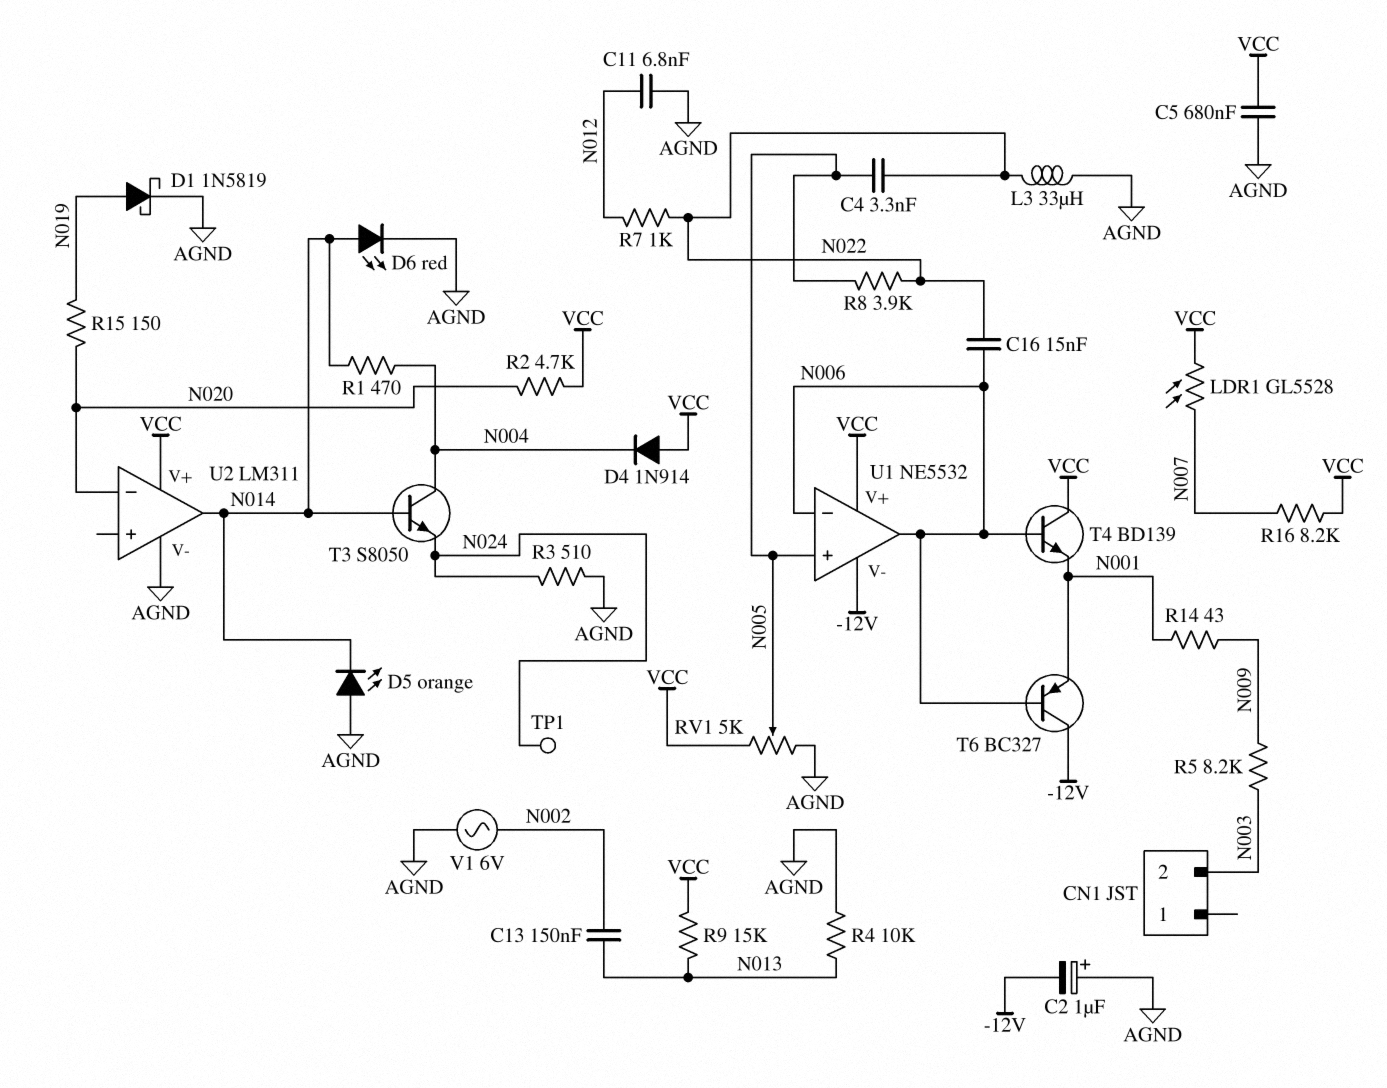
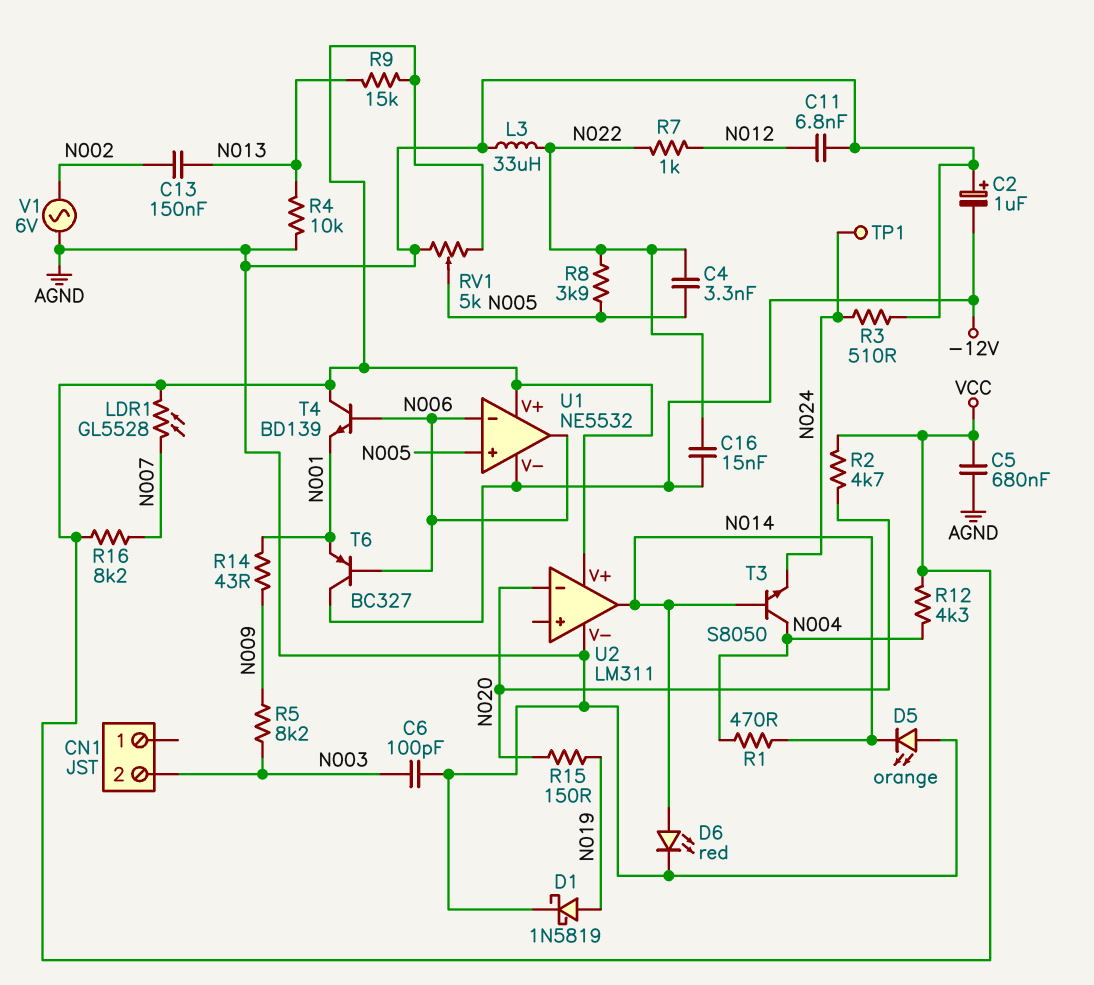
C6: none -> 100pF (AGND, N003)
C16: 15nF (N006, N022) -> 15nF (-12V, N022)
D4: diode 1N914 (A VCC, K N004) -> none
R12: none -> 4.3k (N004, VCC)

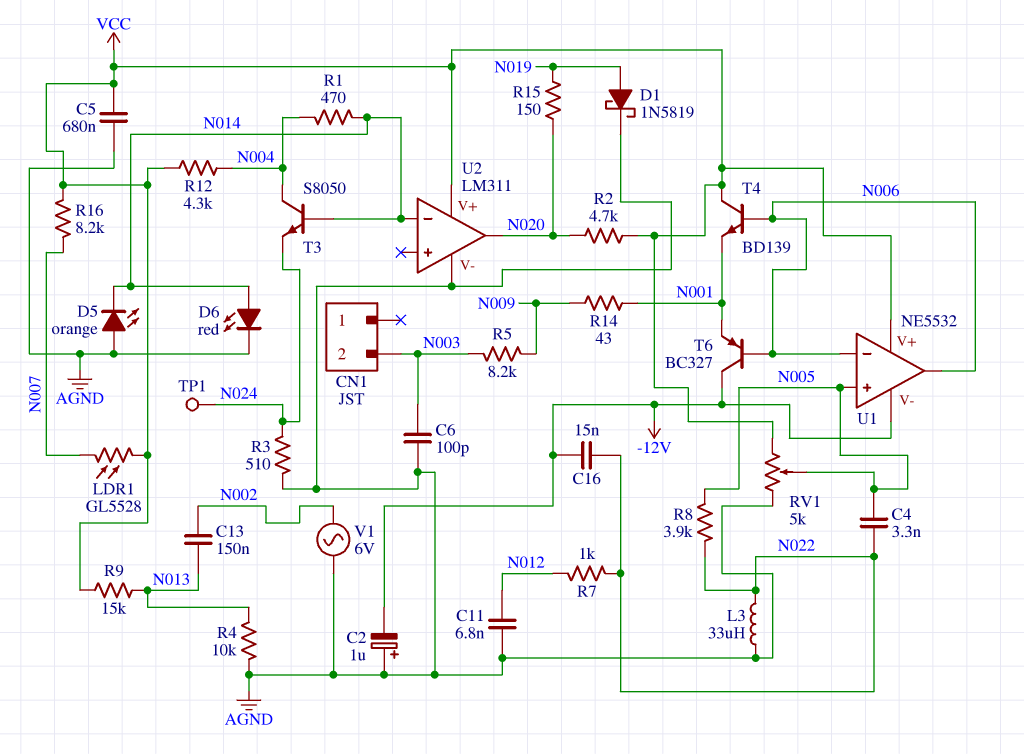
U2 pin in-: N020 -> N014
U2 pin out: N014 -> N020

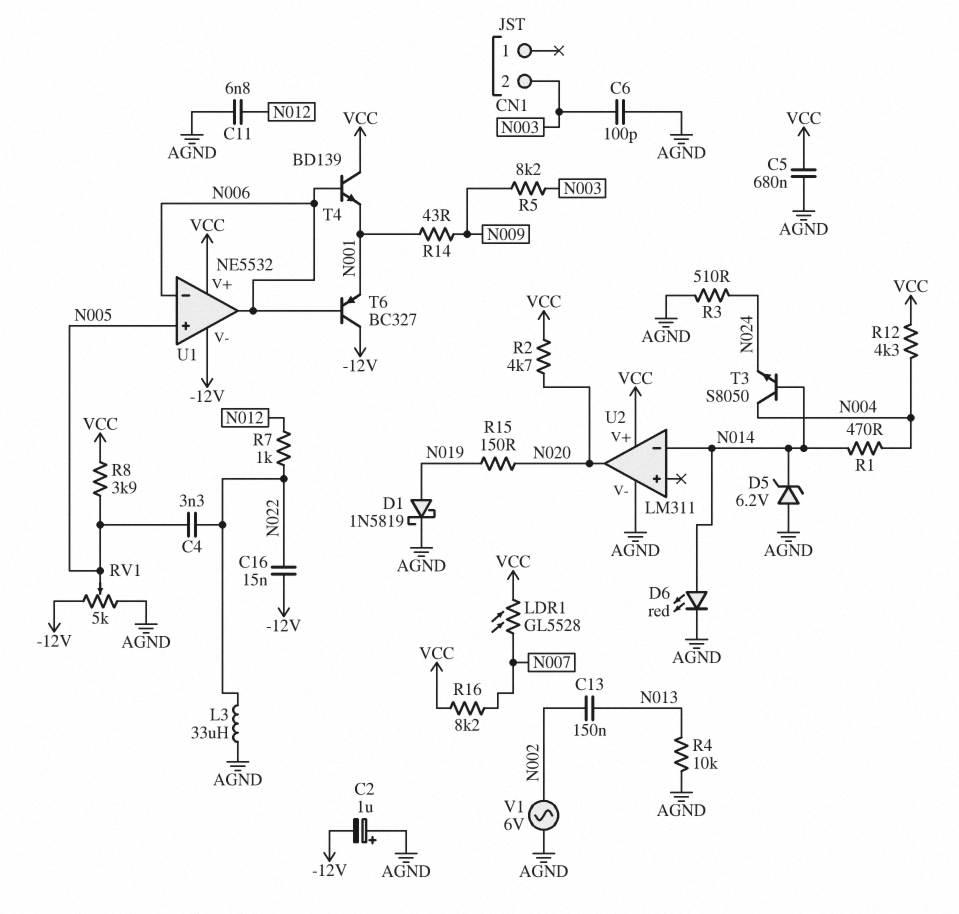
D5: LED orange (A AGND, K N014) -> zener 6.2V (A AGND, K N014)
R8: 3.9k (N005, N022) -> 3.9k (N005, VCC)
R9: 15k (N013, VCC) -> none
RV1: 5k (AGND, VCC, wiper N005) -> 5k (-12V, AGND, wiper N005)
TP1: test point (N024) -> none

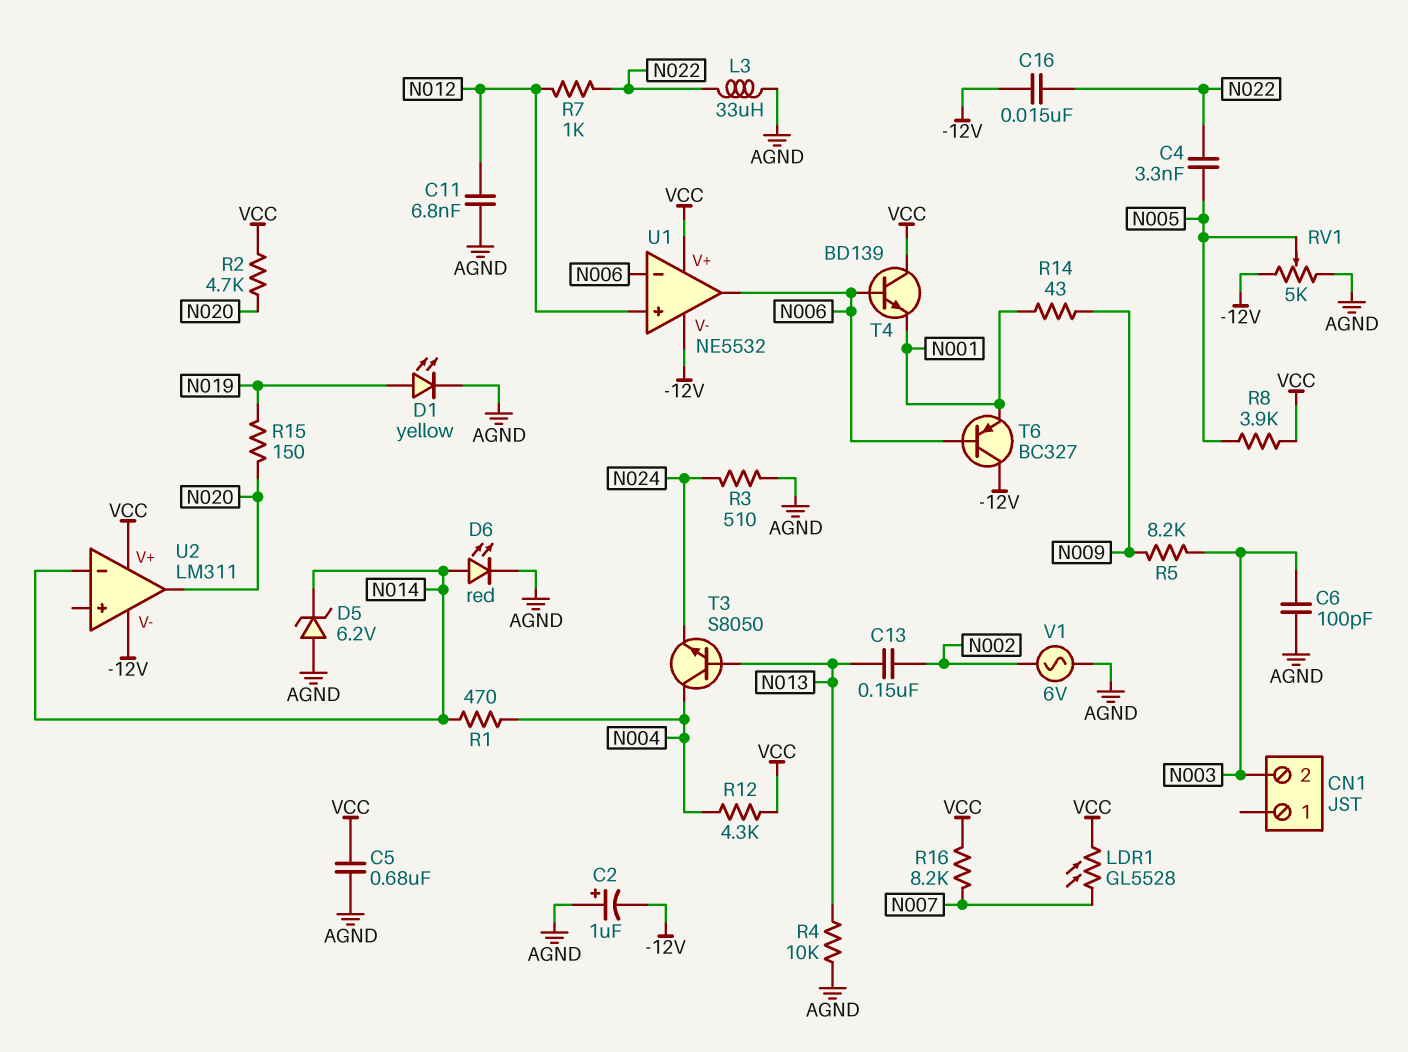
D1: schottky 1N5819 (A N019, K AGND) -> LED yellow (A N019, K AGND)
T3: NPN S8050 (B N014, C N004, E N024) -> NPN S8050 (B N013, C N004, E N024)
U1 pin in+: N005 -> N012
U2 pin V-: AGND -> -12V

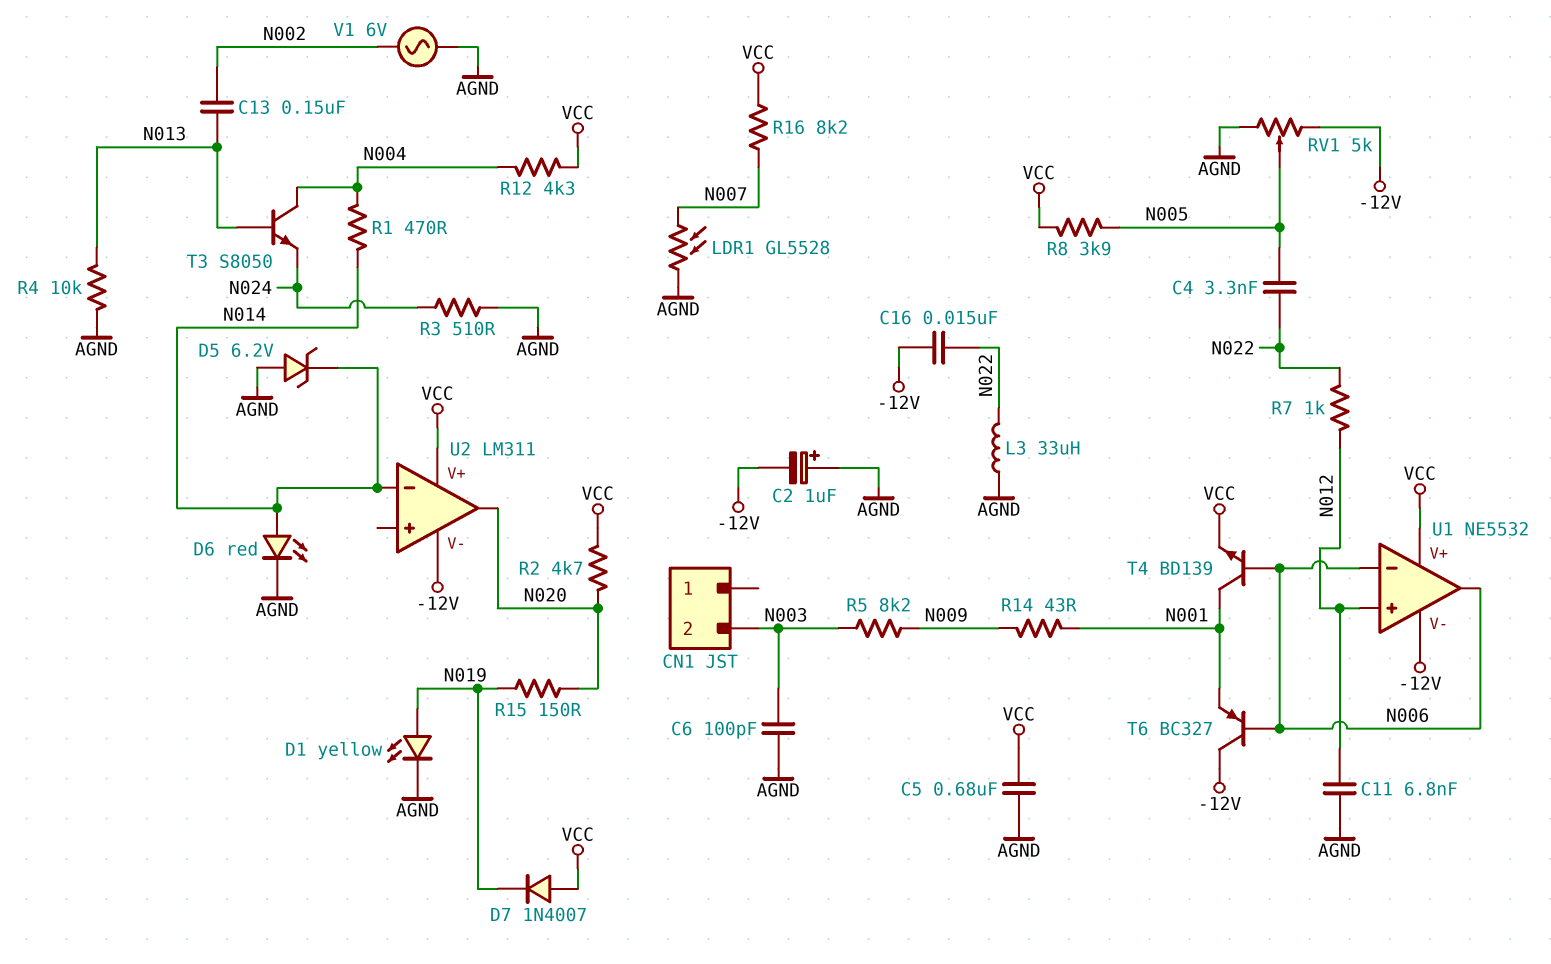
D7: none -> diode 1N4007 (A VCC, K N019)
LDR1: GL5528 (N007, VCC) -> GL5528 (AGND, N007)
T4: NPN BD139 (B N006, C VCC, E N001) -> NPN BD139 (B N006, C N001, E VCC)

